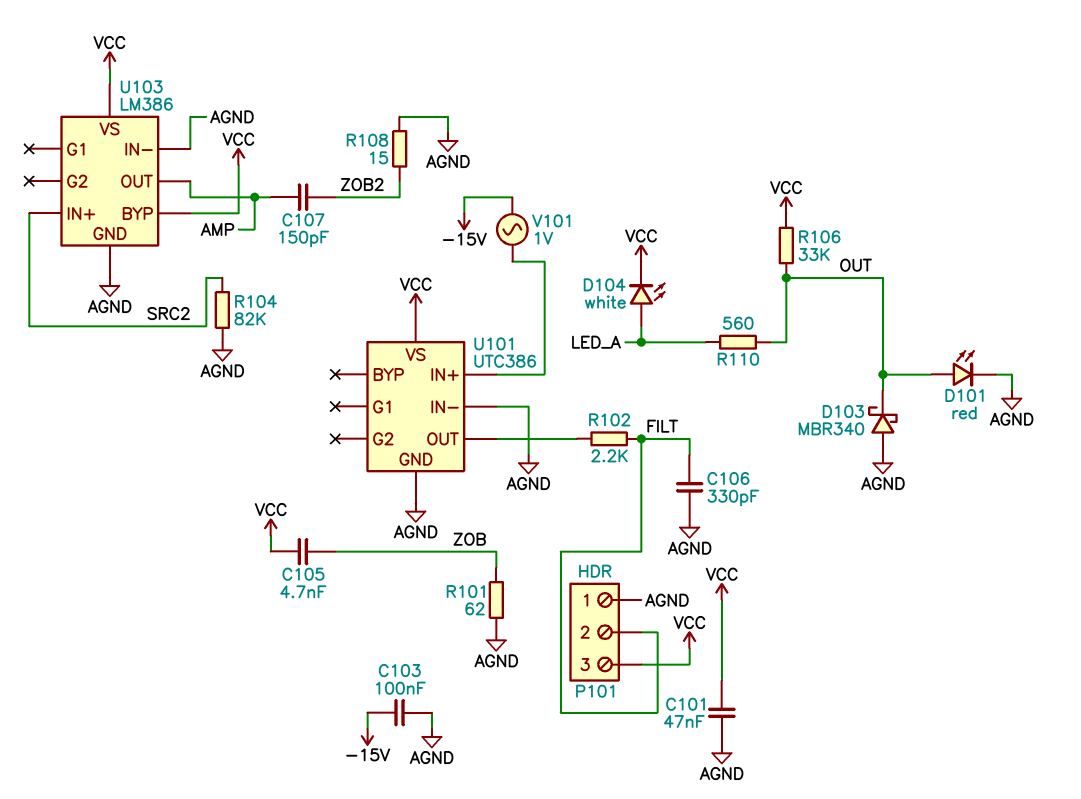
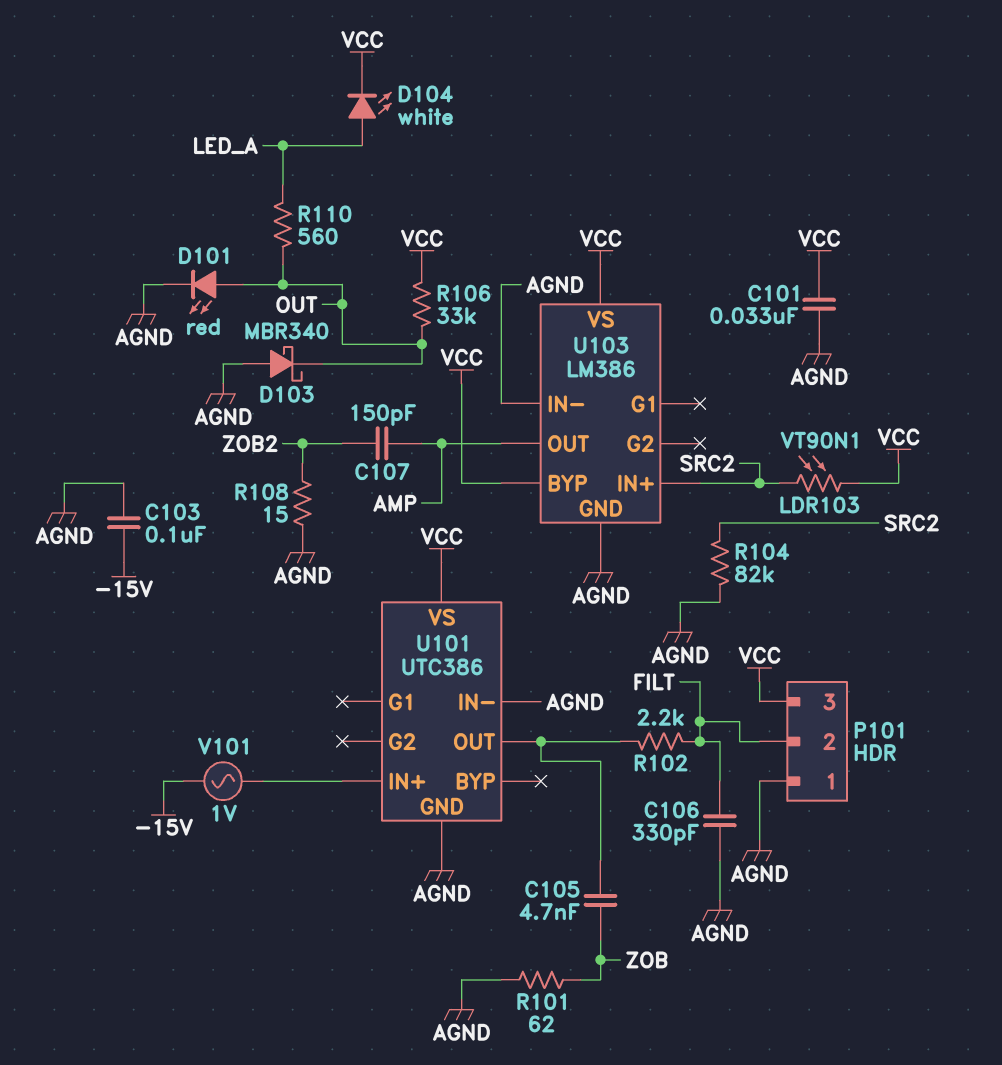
C101: 47nF (AGND, VCC) -> 33nF (AGND, VCC)
C105: 4.7nF (VCC, ZOB) -> 4.7nF (U101/OUT, ZOB)
LDR103: none -> VT90N1 (SRC2, VCC)

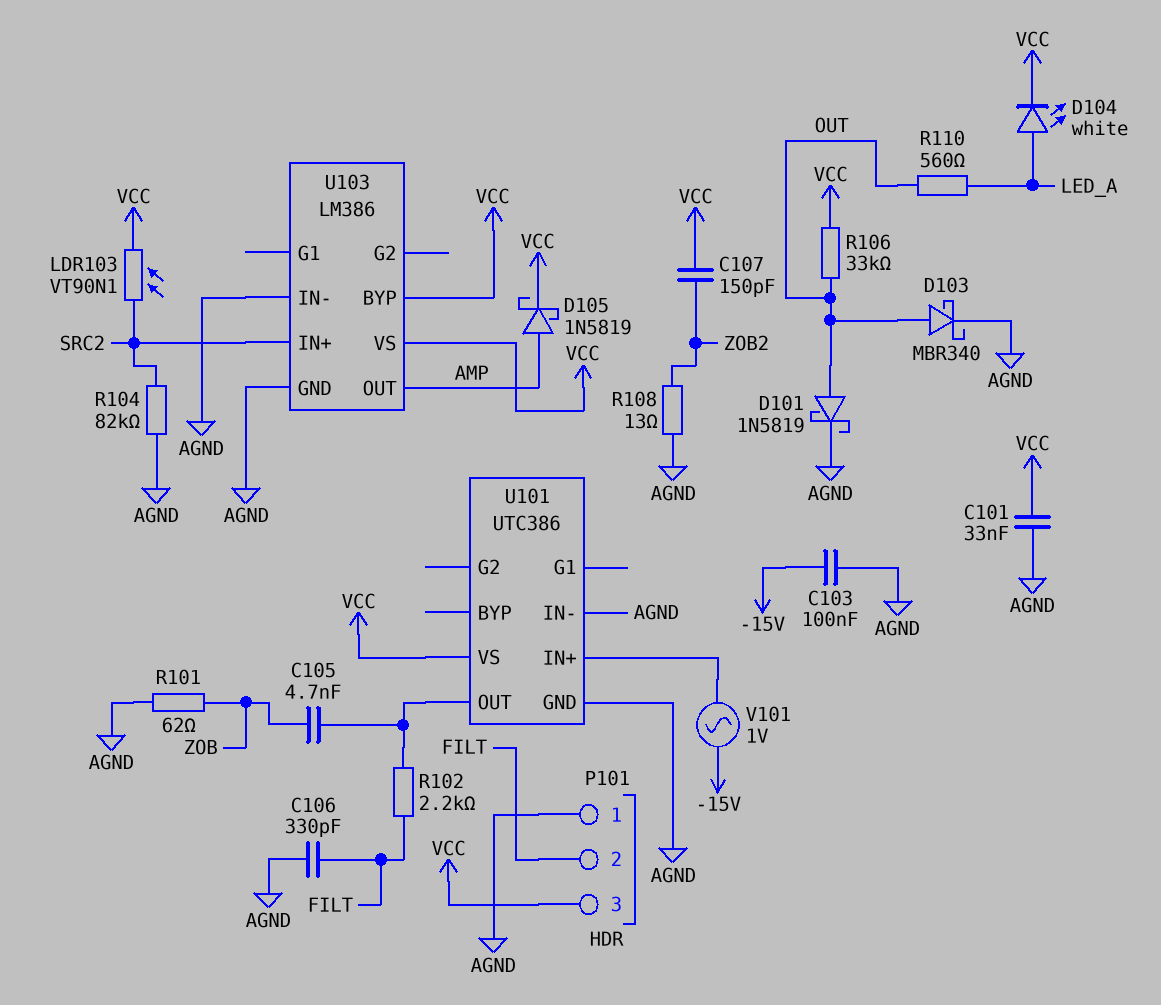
C107: 150pF (AMP, ZOB2) -> 150pF (VCC, ZOB2)
D101: LED red (A OUT, K AGND) -> schottky 1N5819 (A OUT, K AGND)
D103: schottky MBR340 (A AGND, K OUT) -> schottky MBR340 (A OUT, K AGND)
D105: none -> schottky 1N5819 (A AMP, K VCC)
R108: 15 (AGND, ZOB2) -> 13 (AGND, ZOB2)

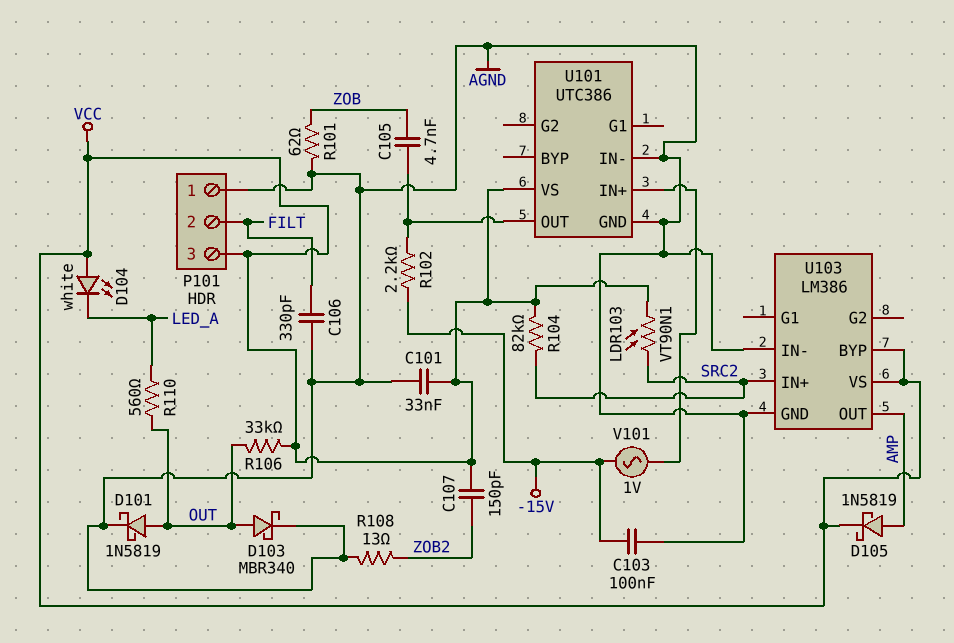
D104: LED white (A LED_A, K VCC) -> LED white (A VCC, K LED_A)
R102: 2.2k (FILT, U101/OUT) -> 2.2k (-15V, U101/OUT)
R104: 82k (AGND, SRC2) -> 82k (SRC2, VCC)

